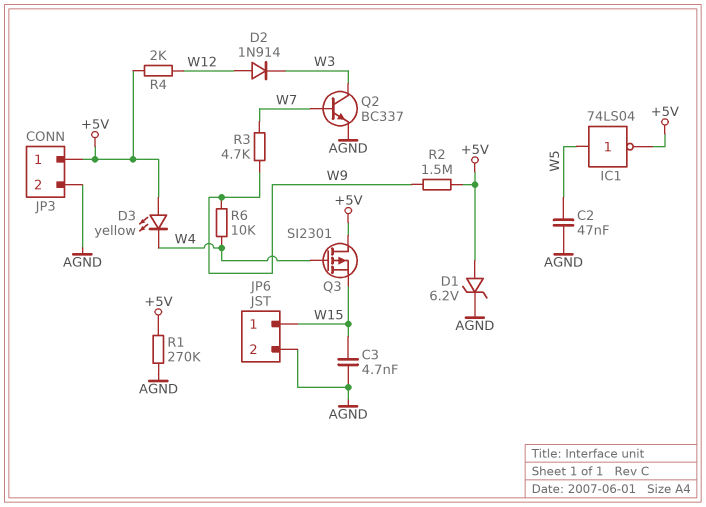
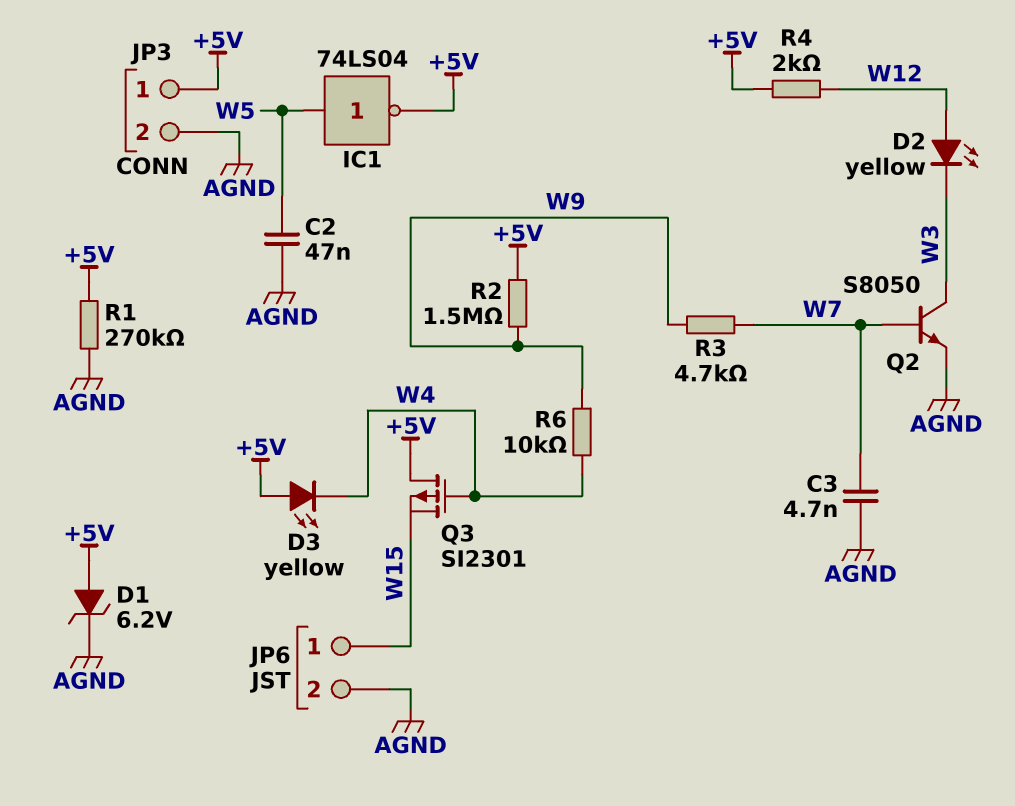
C3: 4.7nF (AGND, W15) -> 4.7nF (AGND, W7)
D2: diode 1N914 (A W12, K W3) -> LED yellow (A W12, K W3)
Q2: NPN BC337 (B W7, C W3, E AGND) -> NPN S8050 (B W7, C W3, E AGND)

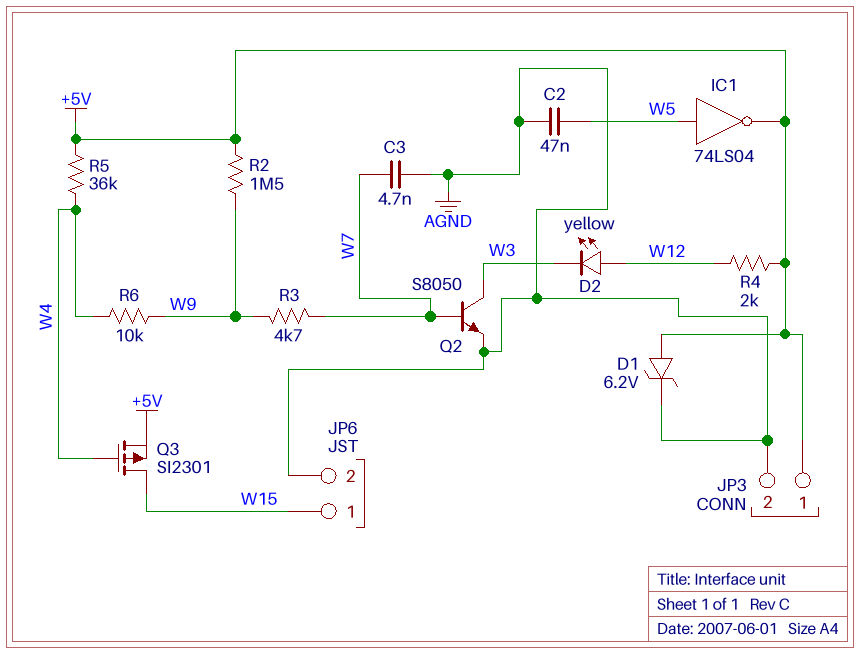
D3: LED yellow (A +5V, K W4) -> none
Q3: PMOS SI2301 (G W4, D +5V, S W15) -> PMOS SI2301 (G W4, D W15, S +5V)
R1: 270k (+5V, AGND) -> none
R5: none -> 36k (+5V, W4)

